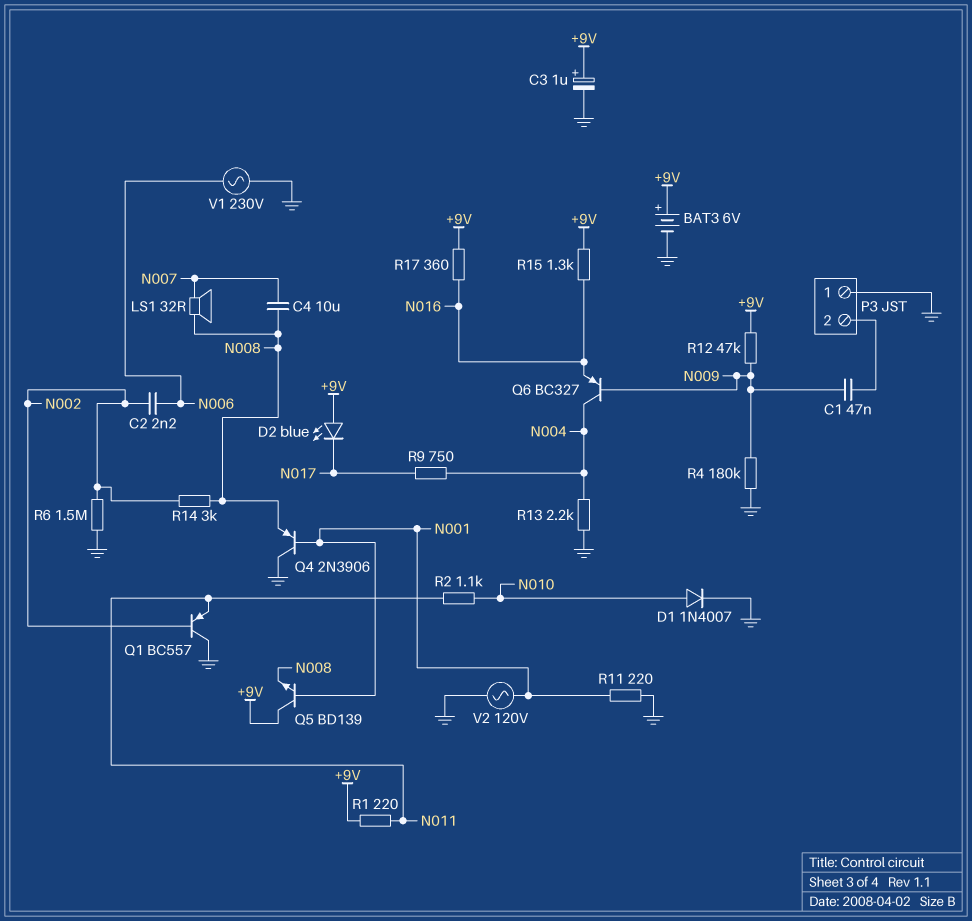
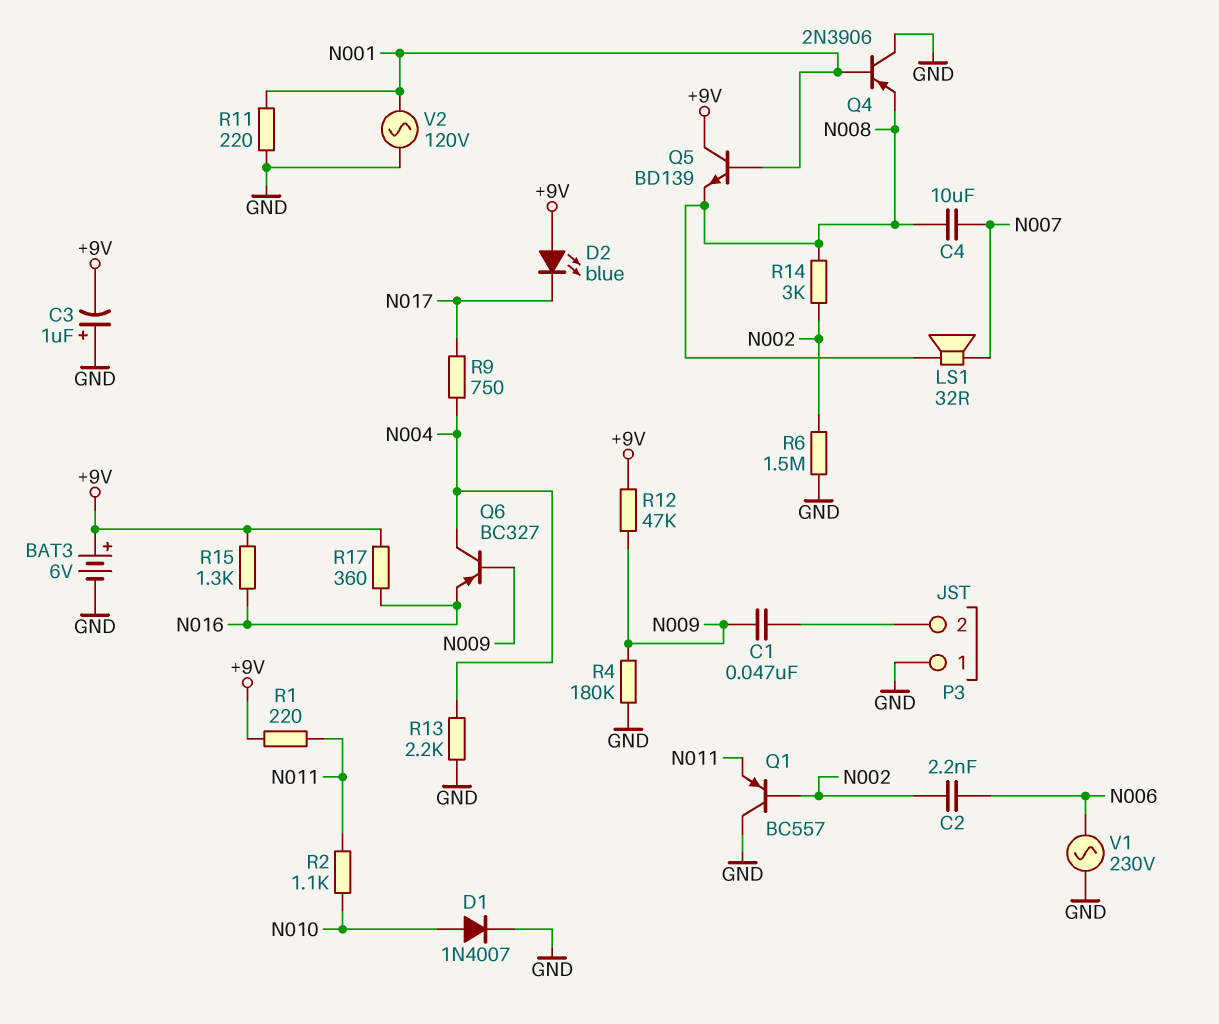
C3: 1uF (plus +9V, minus GND) -> 1uF (plus GND, minus +9V)

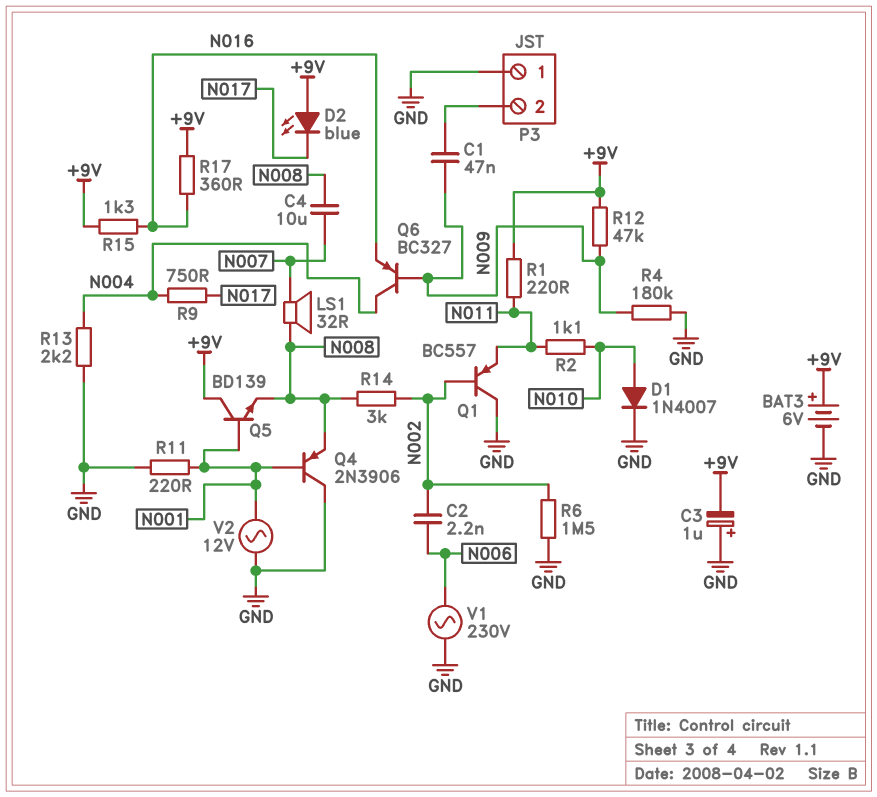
V2: AC 120V (GND, N001) -> AC 12V (GND, N001)

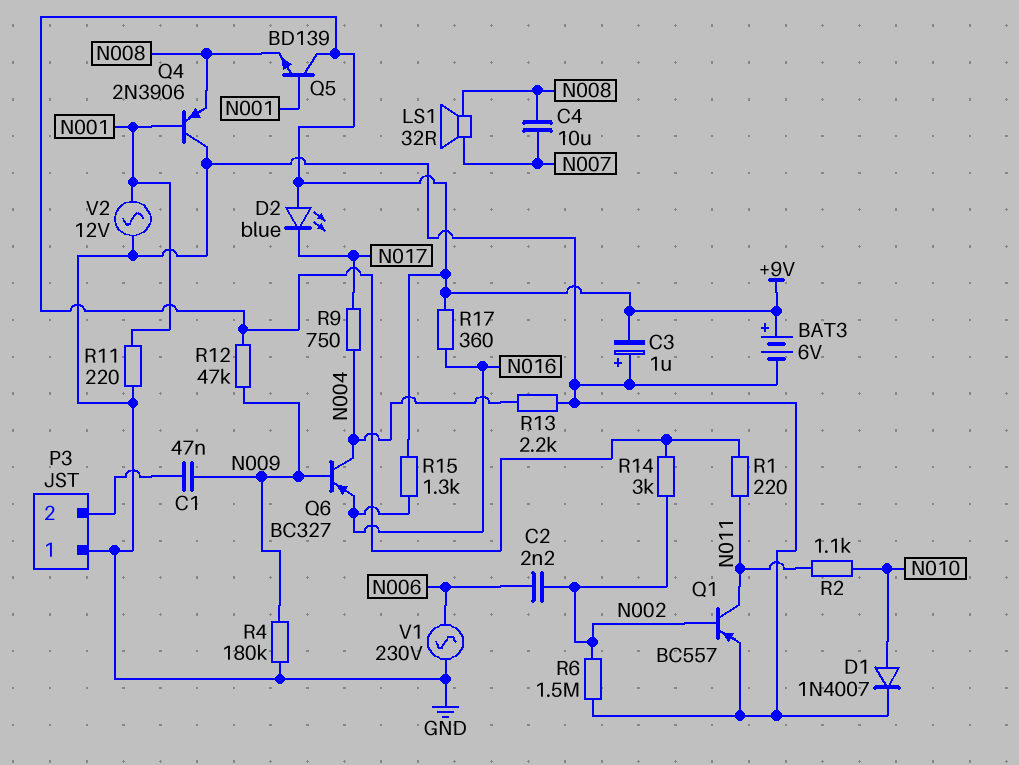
Q1: PNP BC557 (B N002, C GND, E N011) -> PNP BC557 (B N002, C N011, E GND)
R14: 3k (N002, N008) -> 3k (+9V, N002)

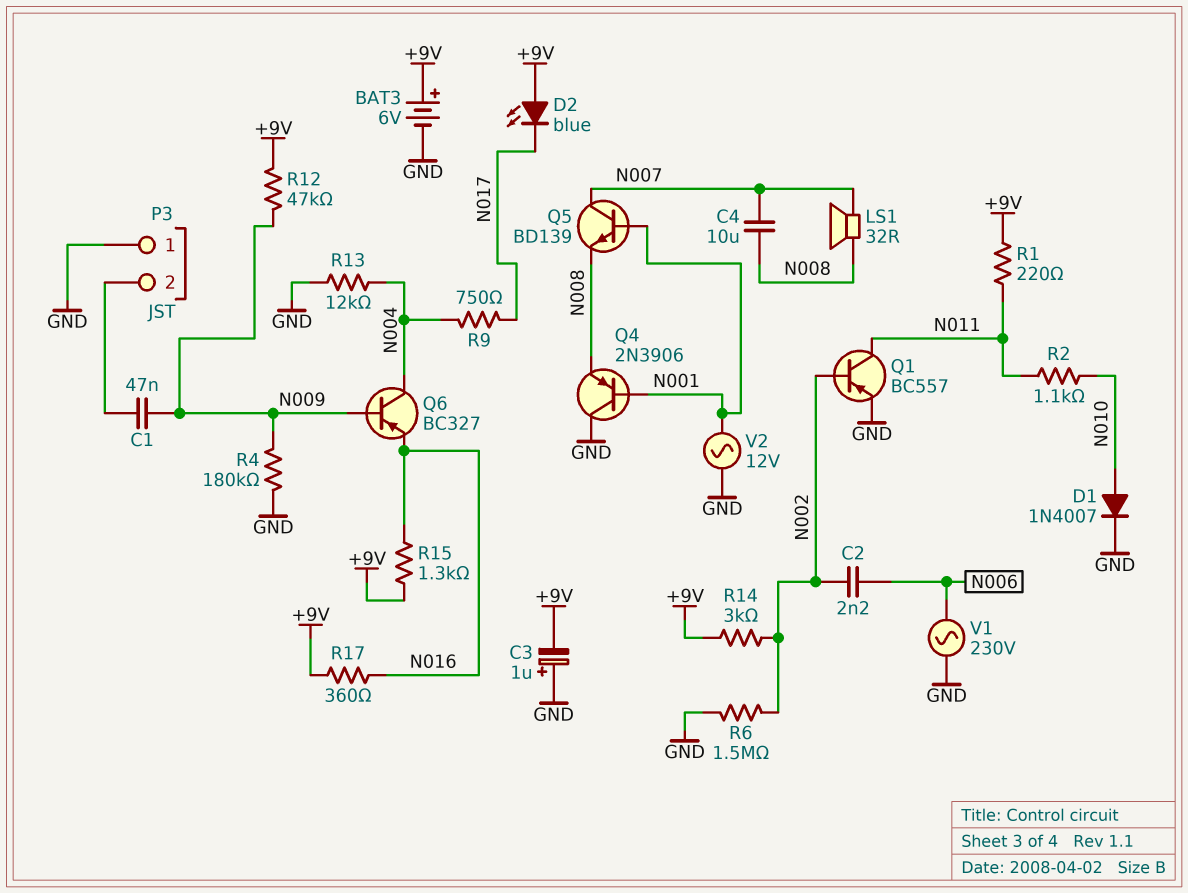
Q5: NPN BD139 (B N001, C +9V, E N008) -> NPN BD139 (B N001, C N007, E N008)
R11: 220 (GND, N001) -> none
R13: 2.2k (GND, N004) -> 12k (GND, N004)

